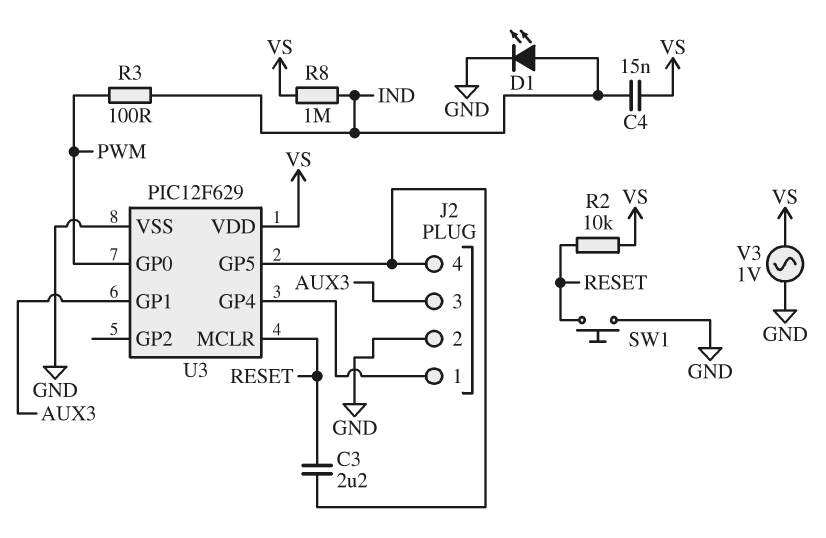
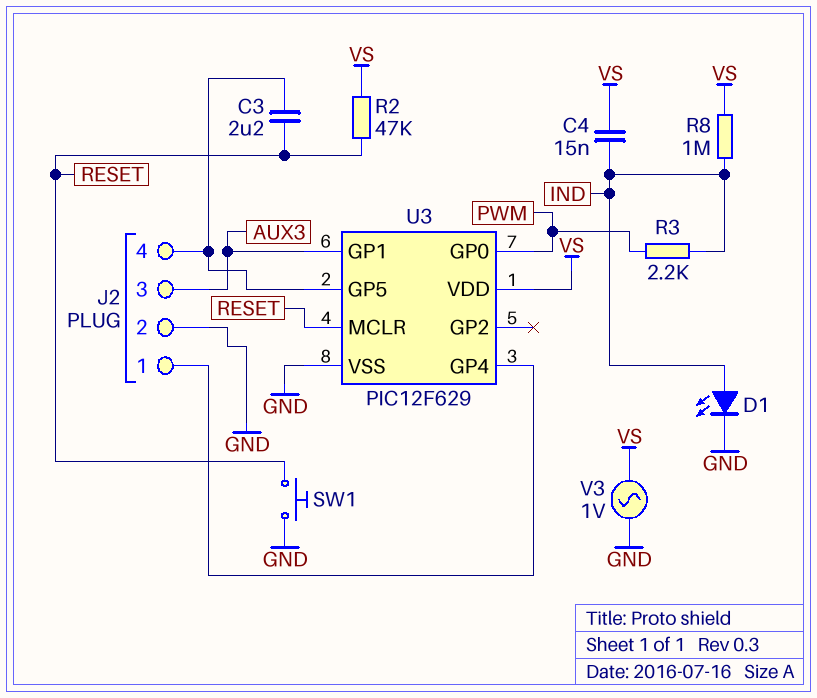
R2: 10k (RESET, VS) -> 47k (RESET, VS)
R3: 100 (IND, PWM) -> 2.2k (IND, PWM)

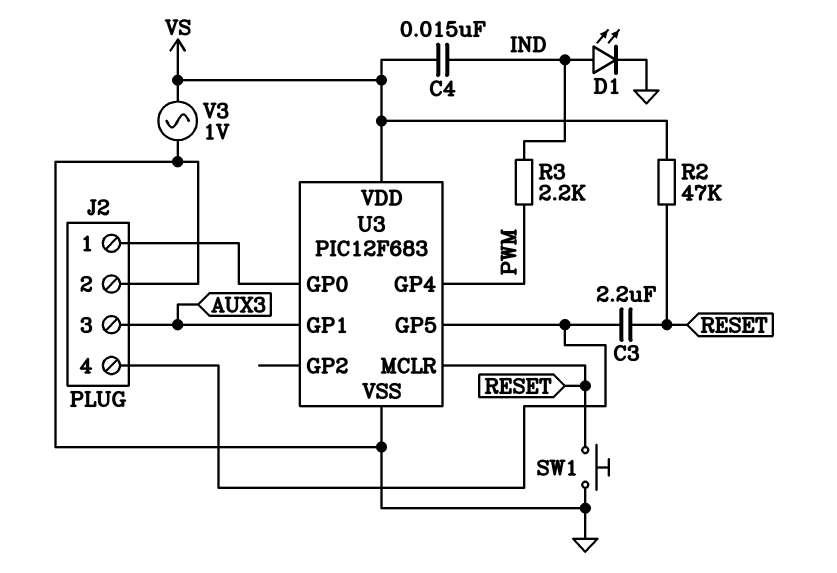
R8: 1M (IND, VS) -> none
U3: PIC12F629 -> PIC12F683
U3 pin GP0: PWM -> J2/1
U3 pin GP4: J2/1 -> PWM

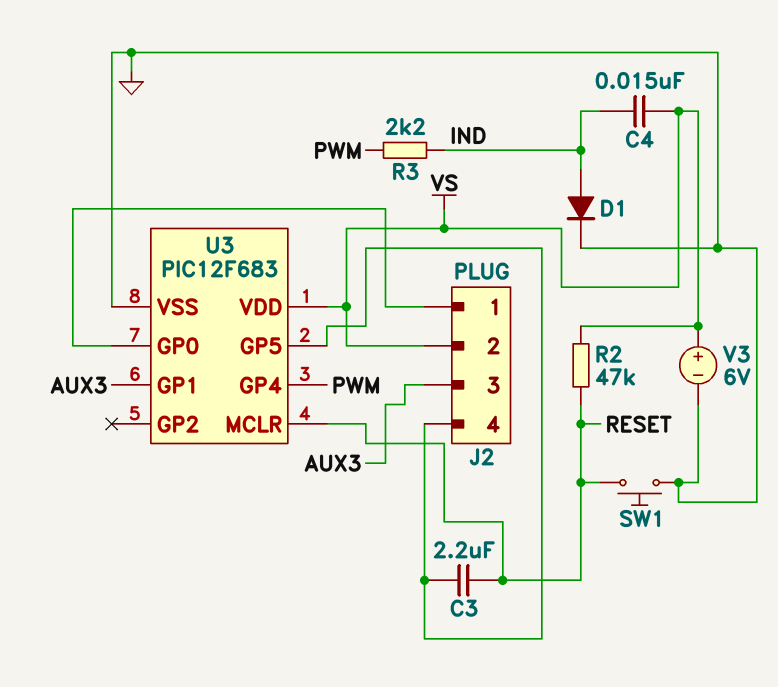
D1: LED (A IND, K GND) -> diode (A IND, K GND)
J2 pin 2: GND -> VS
V3: AC 1V (GND, VS) -> 6V (plus VS, minus GND)

